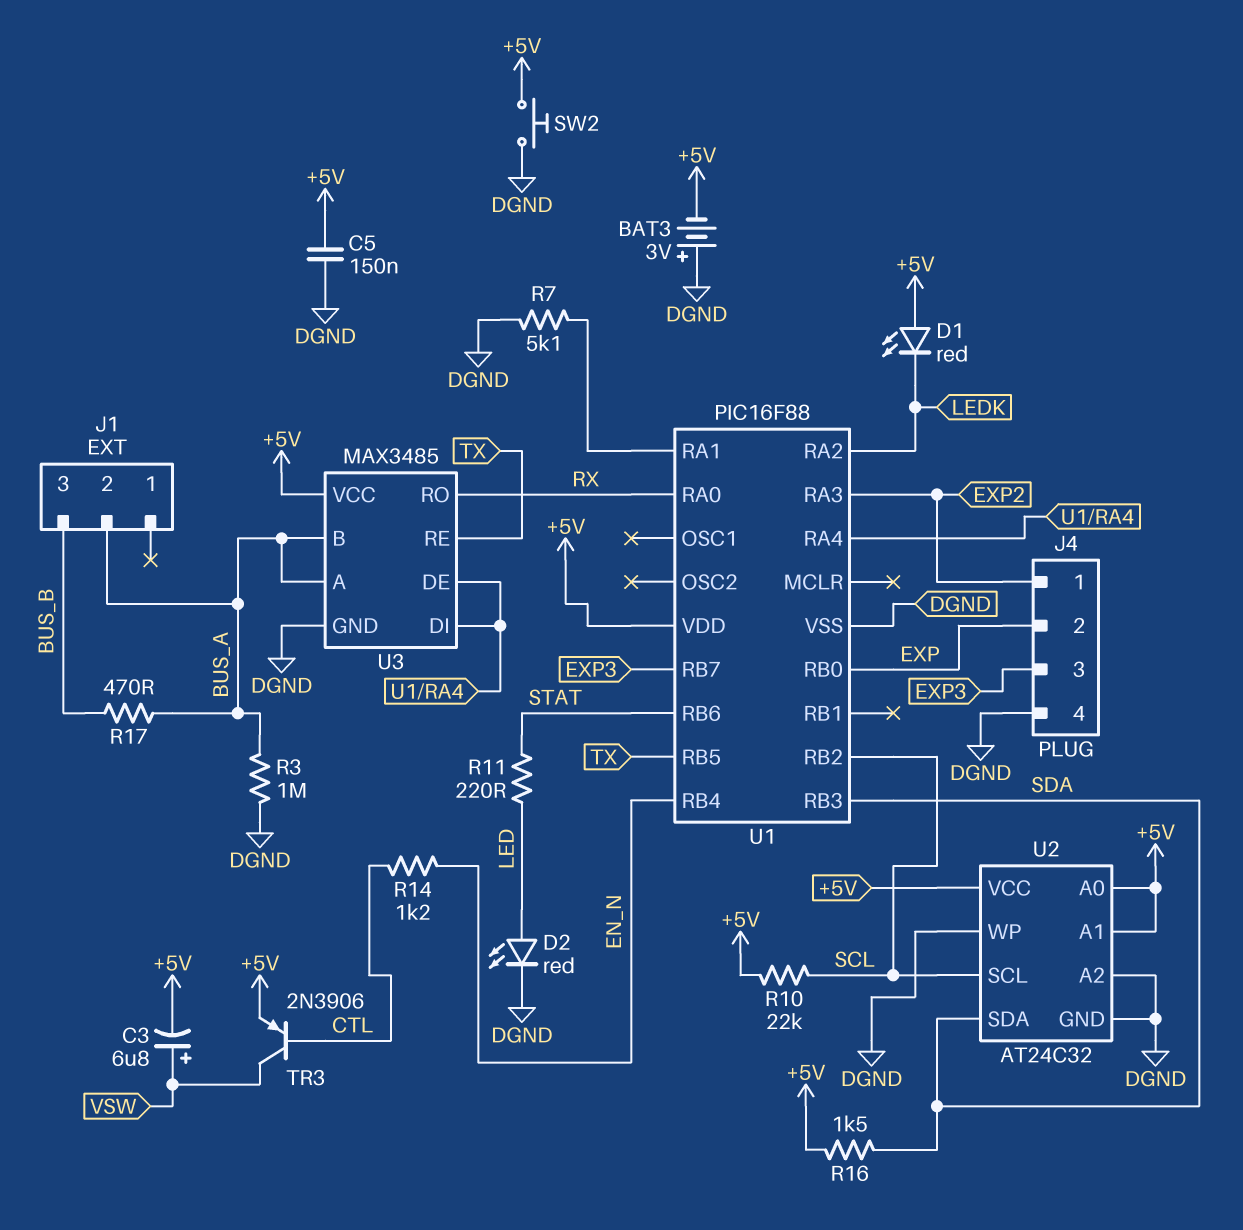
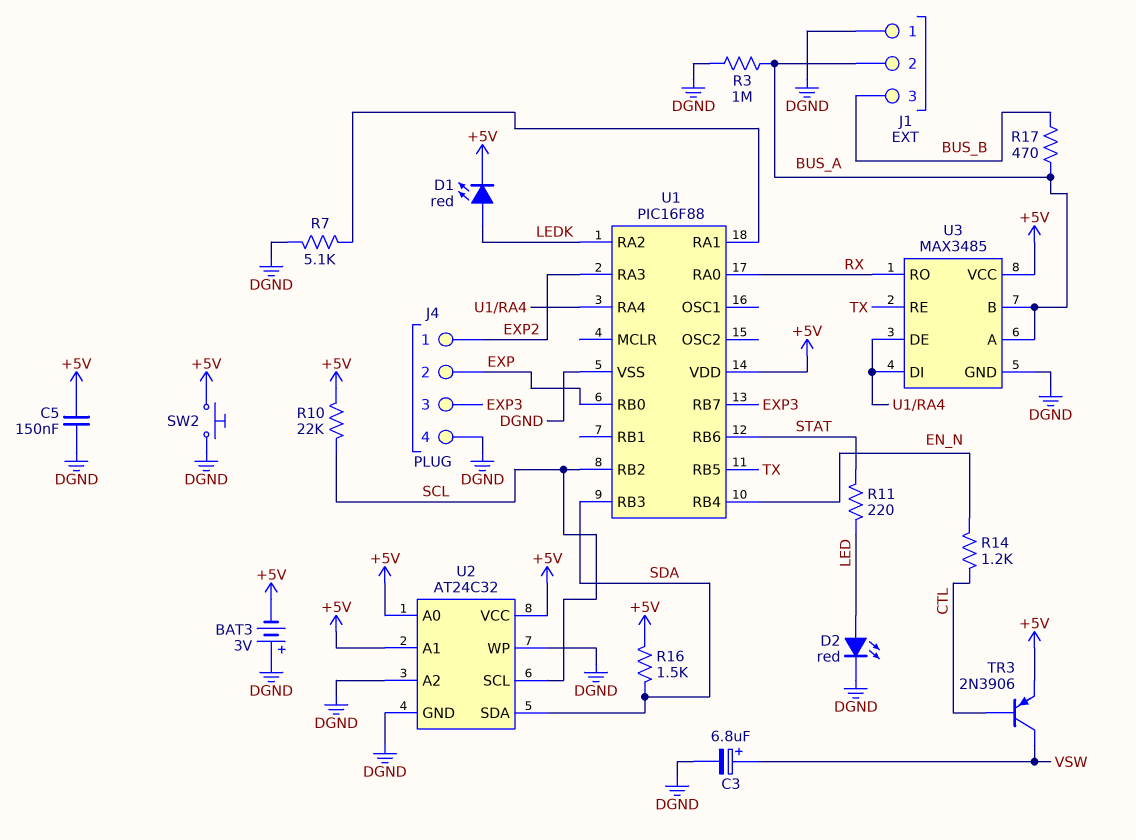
C3: 6.8uF (plus VSW, minus +5V) -> 6.8uF (plus VSW, minus DGND)
D1: LED red (A +5V, K LEDK) -> LED red (A LEDK, K +5V)
J1 pin 1: none -> DGND

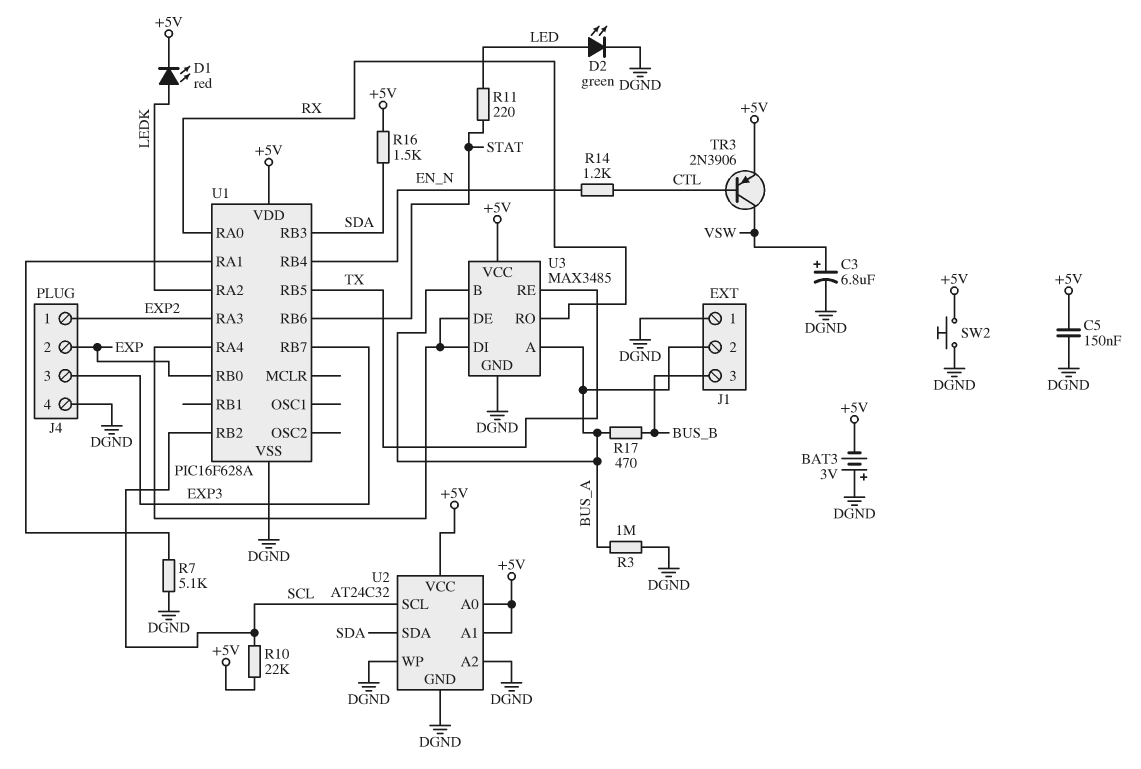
D2: LED red (A LED, K DGND) -> LED green (A LED, K DGND)
U1: PIC16F88 -> PIC16F628A

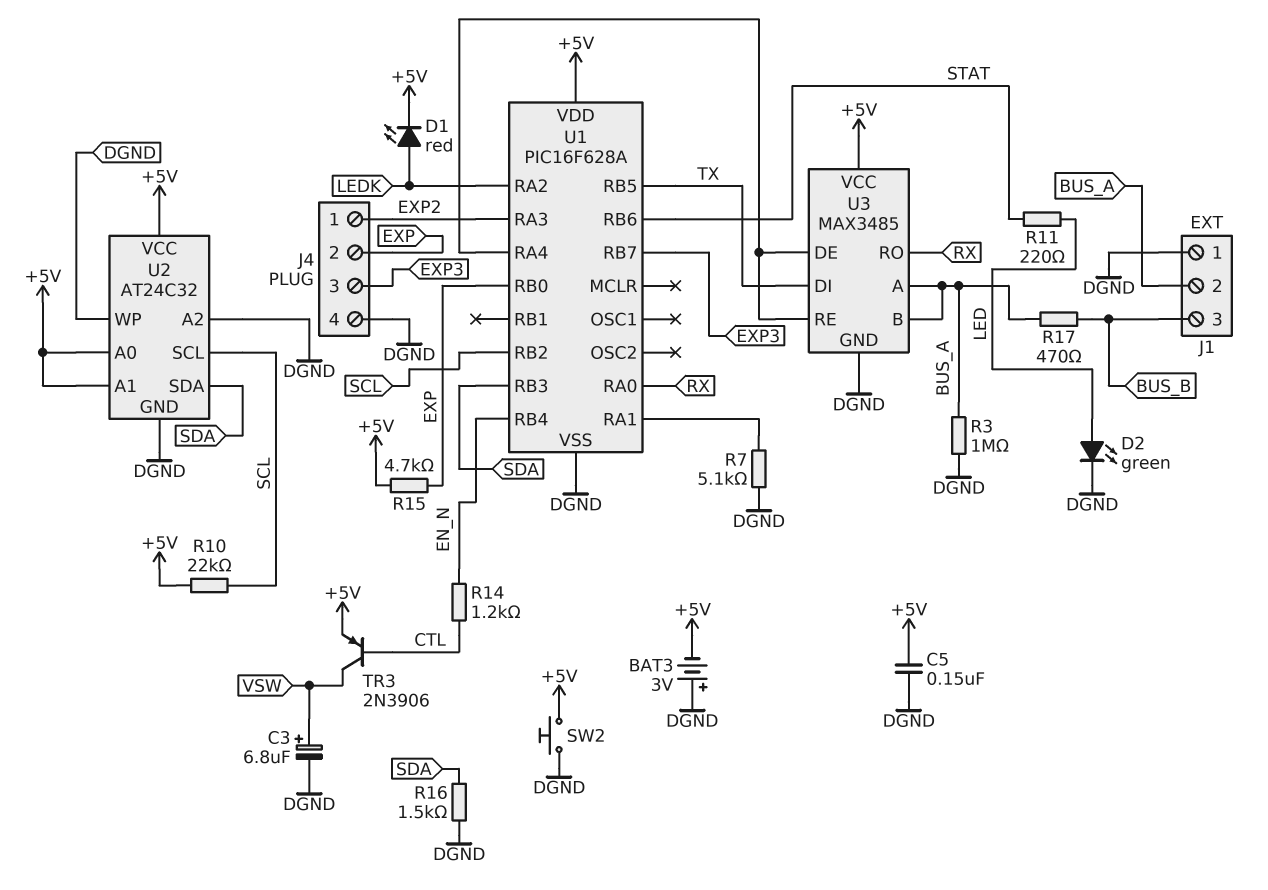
R15: none -> 4.7k (+5V, EXP)
R16: 1.5k (+5V, SDA) -> 1.5k (DGND, SDA)
U3 pin DI: U1/RA4 -> TX
U3 pin RE: TX -> U1/RA4

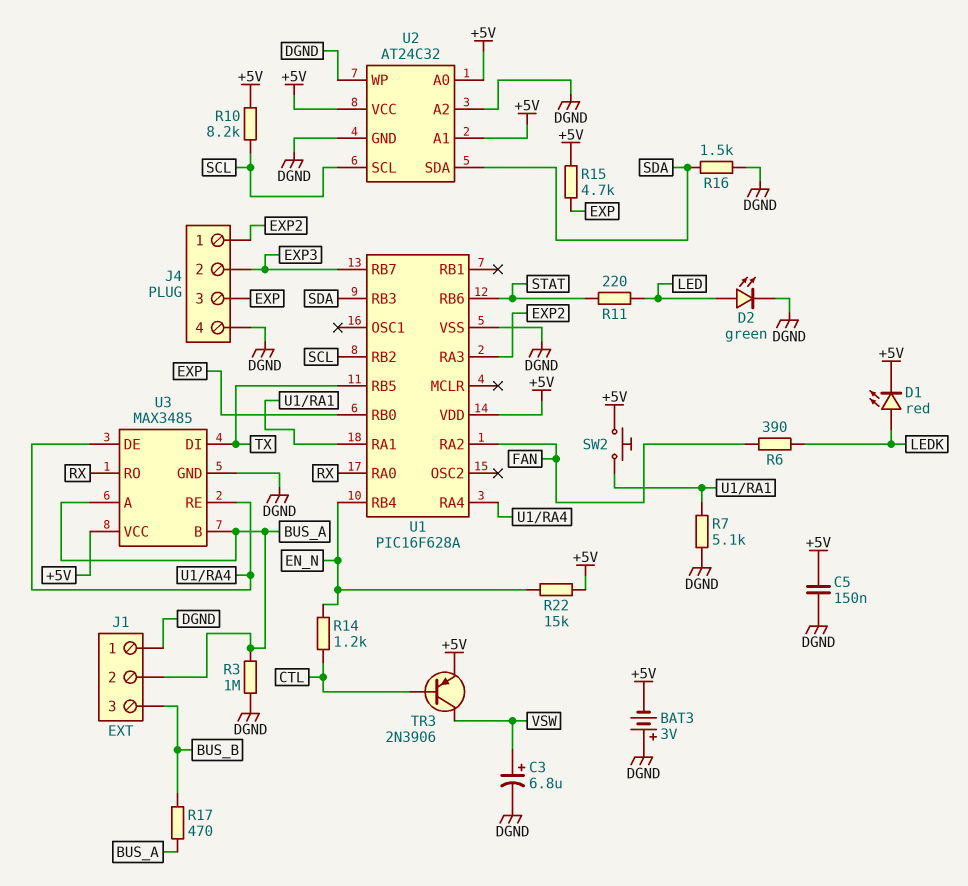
J4 pin 2: EXP -> EXP3
J4 pin 3: EXP3 -> EXP
R6: none -> 390 (FAN, LEDK)
R10: 22k (+5V, SCL) -> 8.2k (+5V, SCL)
R22: none -> 15k (+5V, EN_N)
SW2: button (+5V, DGND) -> button (+5V, U1/RA1)
U1 pin RA2: LEDK -> FAN

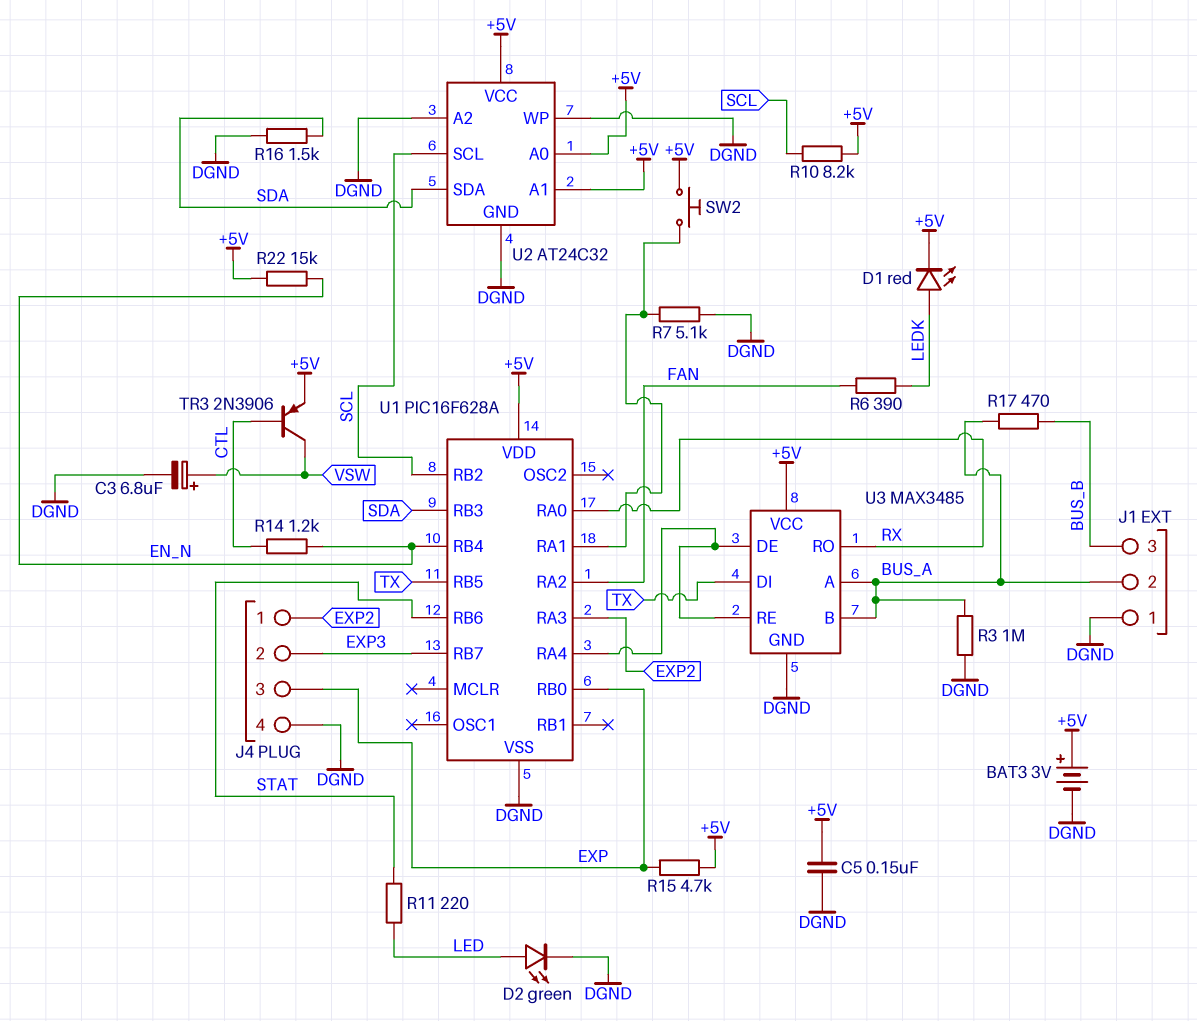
BAT3: 3V (plus DGND, minus +5V) -> 3V (plus +5V, minus DGND)

